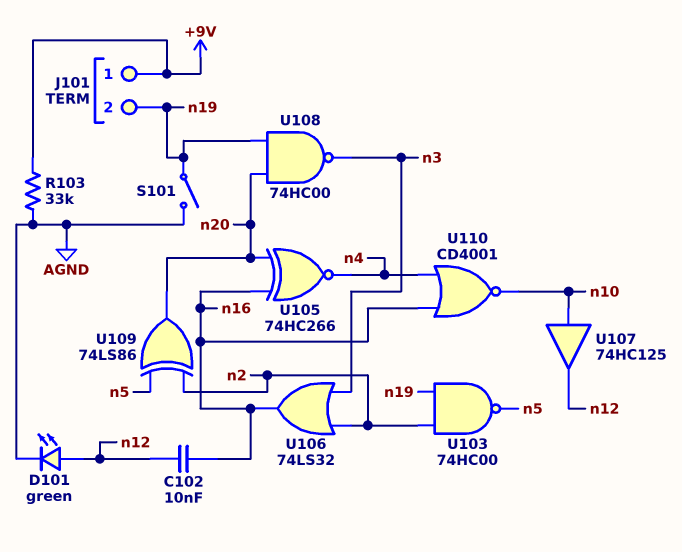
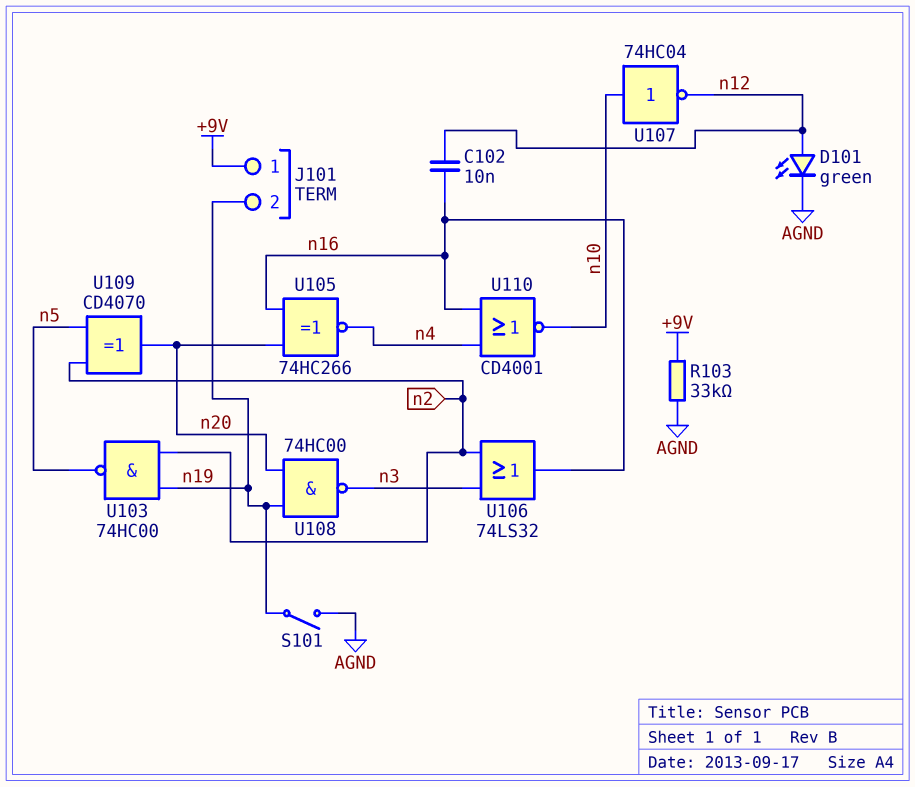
U107: buffer 74HC125 (in n10, out n12) -> NOT 74HC04 (in n10, out n12)
U109: XOR 74LS86 (in n2, in n5, out n20) -> XOR CD4070 (in n2, in n5, out n20)

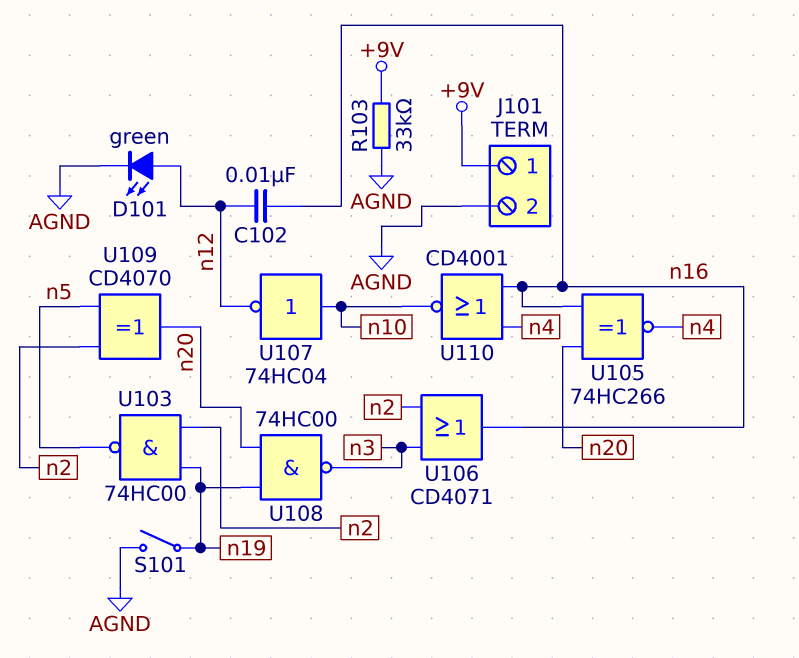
J101 pin 2: n19 -> AGND
U106: OR 74LS32 (in n2, in n3, out n16) -> OR CD4071 (in n2, in n3, out n16)

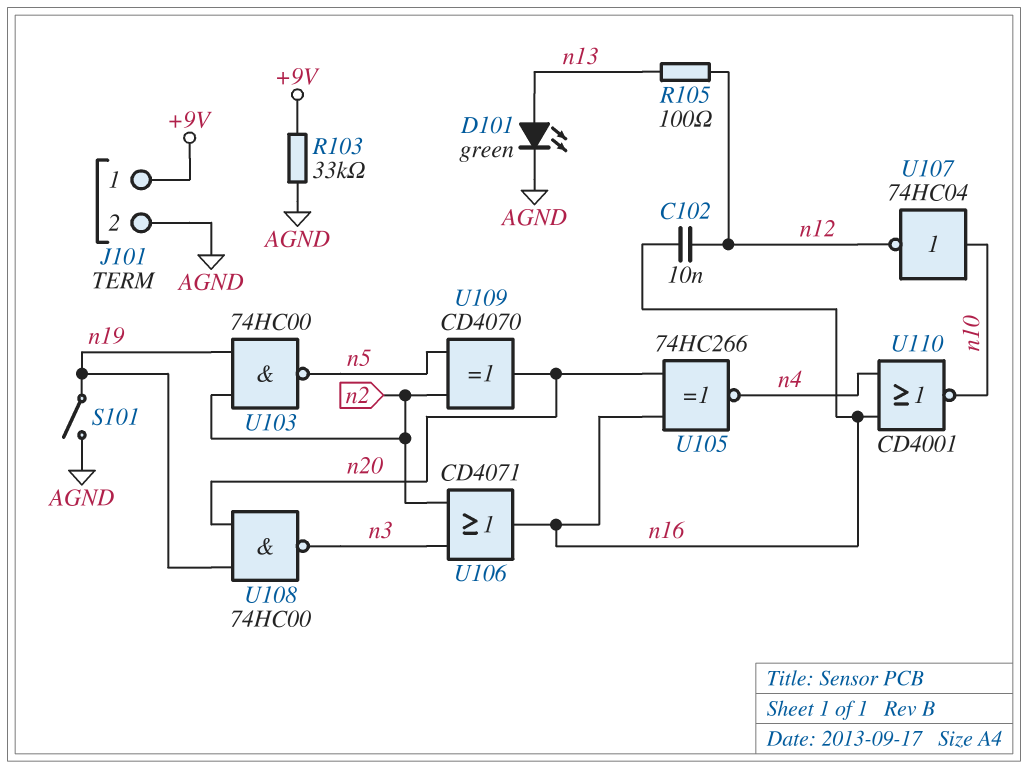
D101: LED green (A n12, K AGND) -> LED green (A n13, K AGND)
R105: none -> 100 (n12, n13)

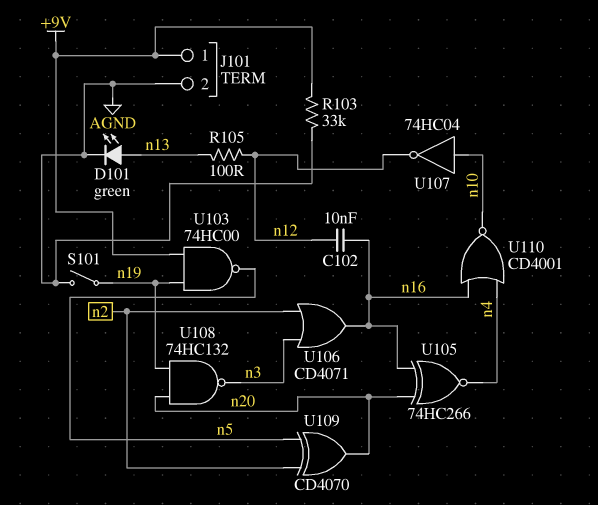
U103: NAND 74HC00 (in n2, in n19, out n5) -> NAND 74HC00 (in +9V, in n19, out n5)
U108: NAND 74HC00 (in n19, in n20, out n3) -> NAND 74HC132 (in n19, in n20, out n3)

